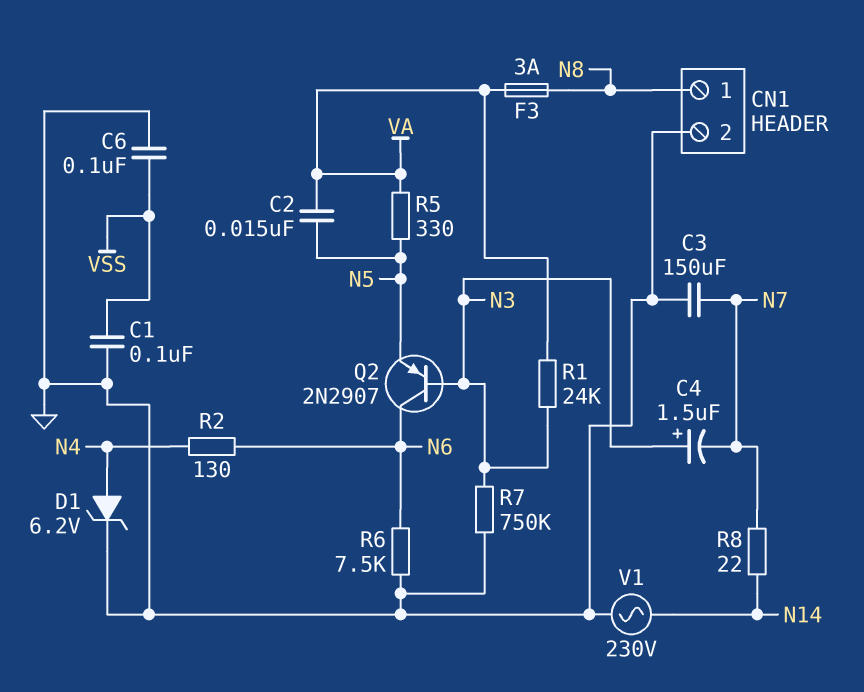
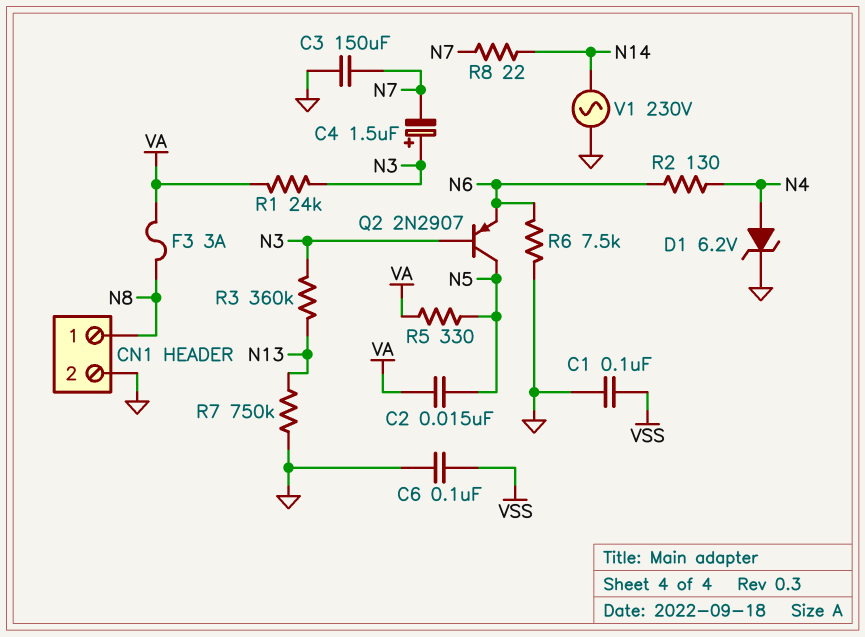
Q2: PNP 2N2907 (B N3, C N6, E N5) -> PNP 2N2907 (B N3, C N5, E N6)
R3: none -> 360k (N3, N13)
R7: 750k (GND, N3) -> 750k (GND, N13)

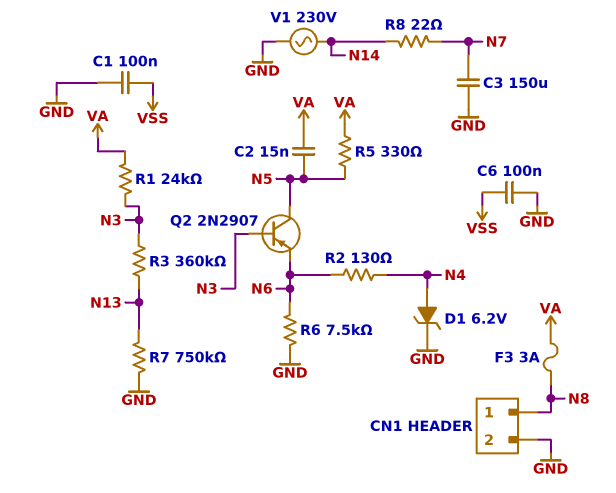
C4: 1.5uF (plus N3, minus N7) -> none

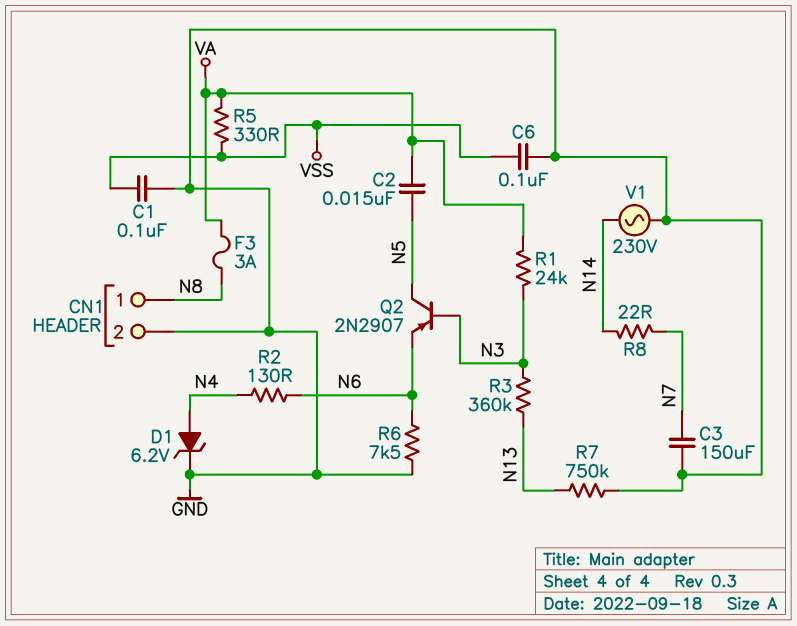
R5: 330 (N5, VA) -> 330 (VA, VSS)

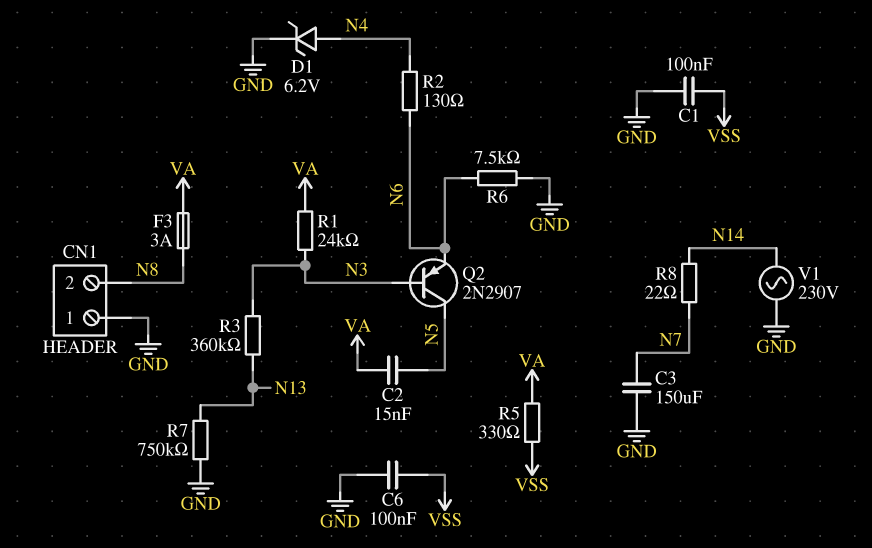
CN1 pin 1: N8 -> GND
CN1 pin 2: GND -> N8

